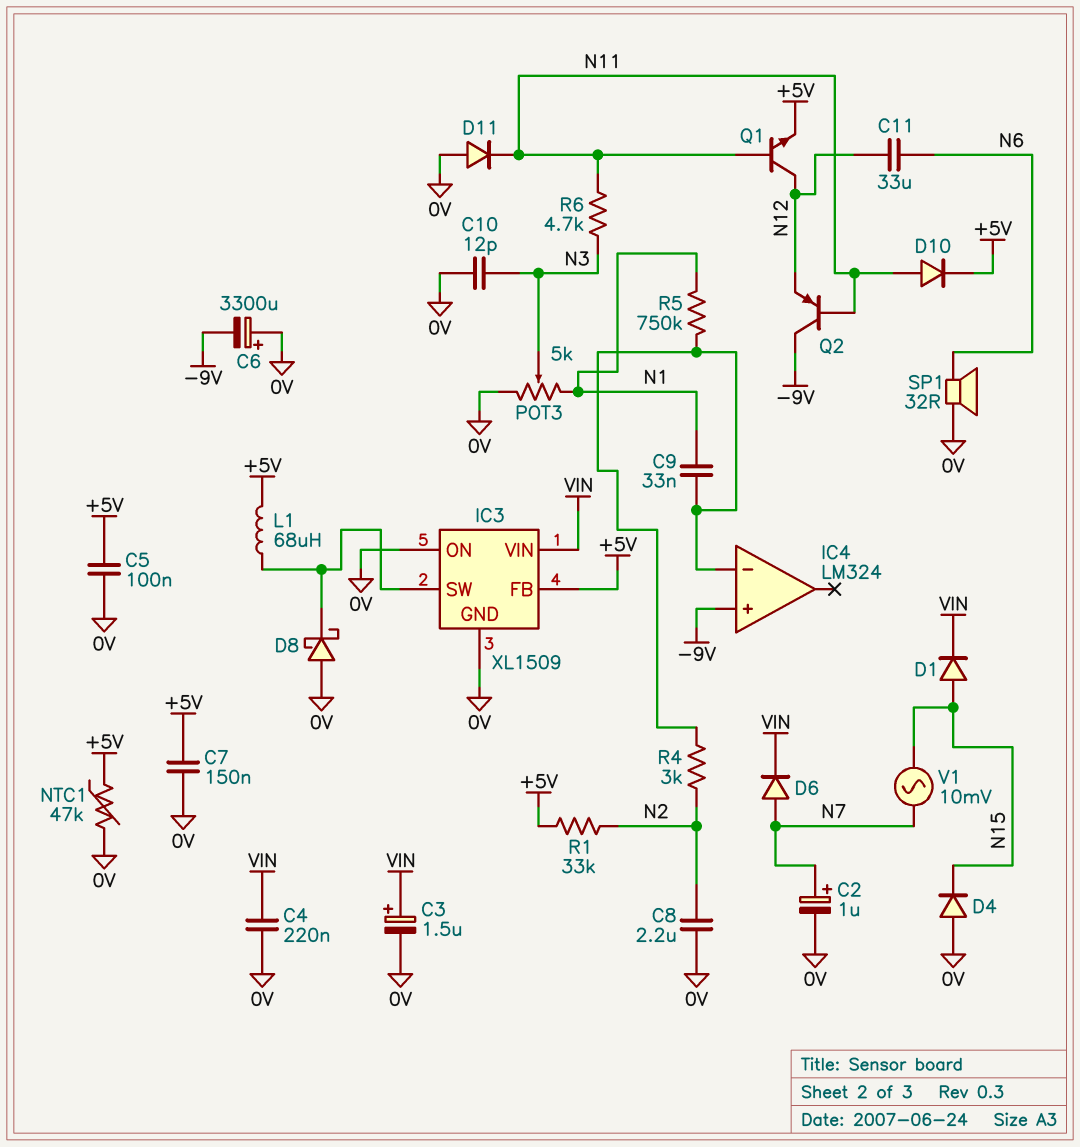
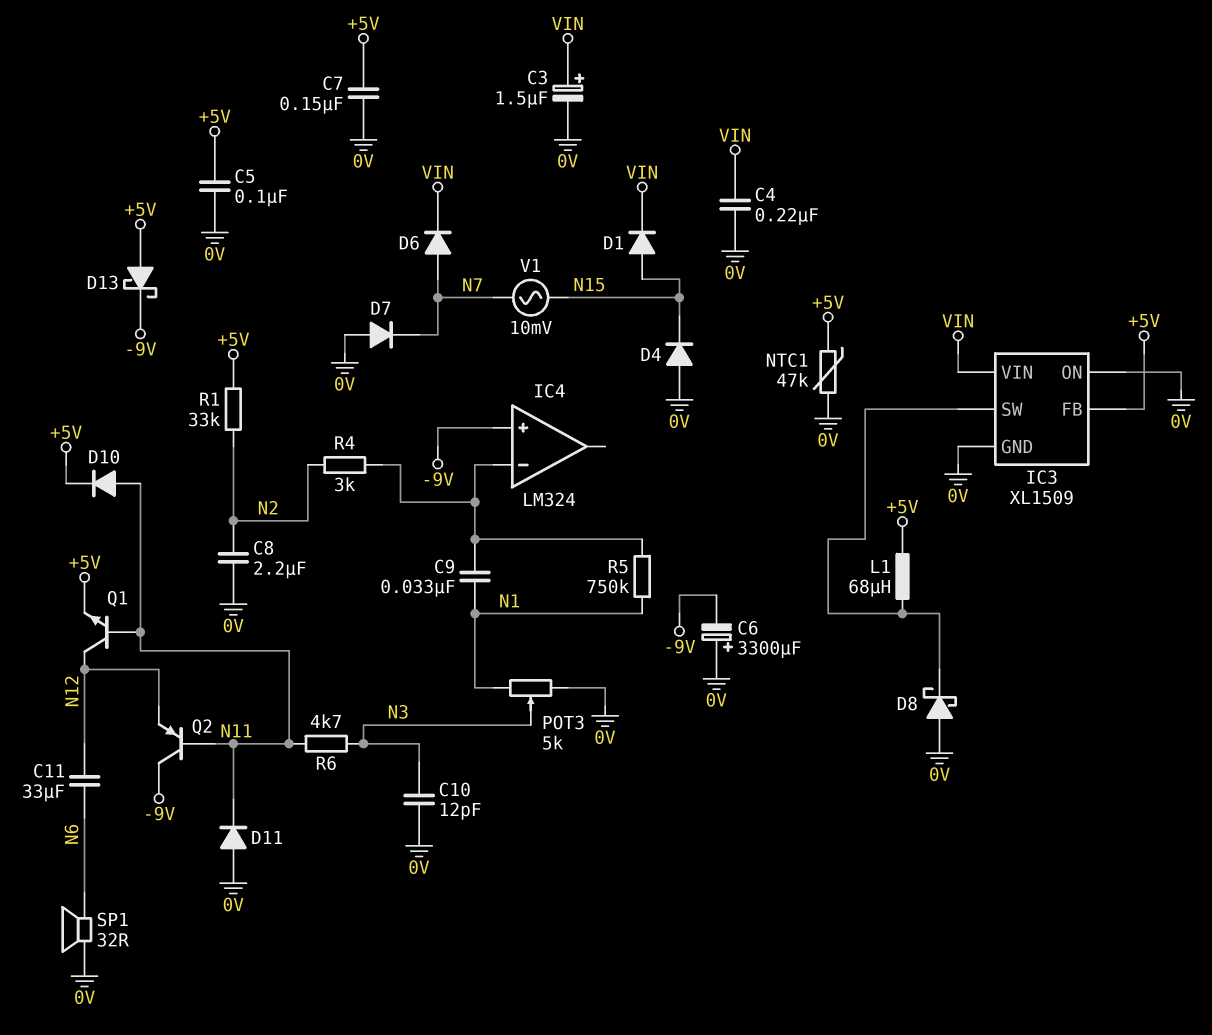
C2: 1uF (plus N7, minus 0V) -> none
D7: none -> diode (A 0V, K N7)
D13: none -> schottky (A +5V, K -9V)

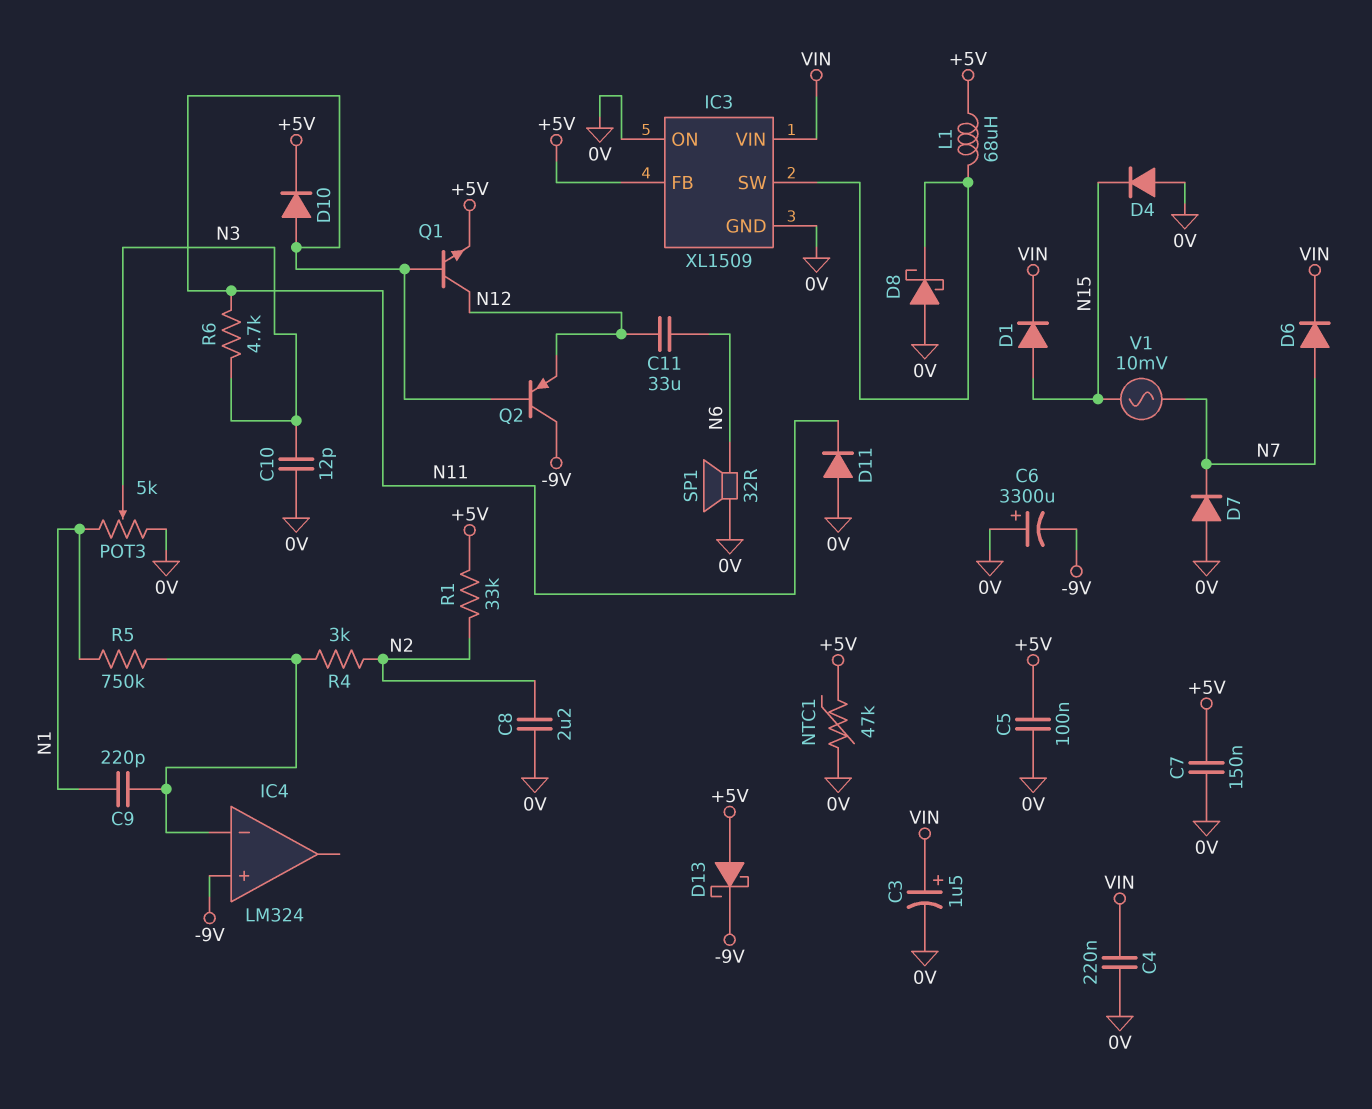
C9: 33nF (IC4/in-, N1) -> 220pF (IC4/in-, N1)

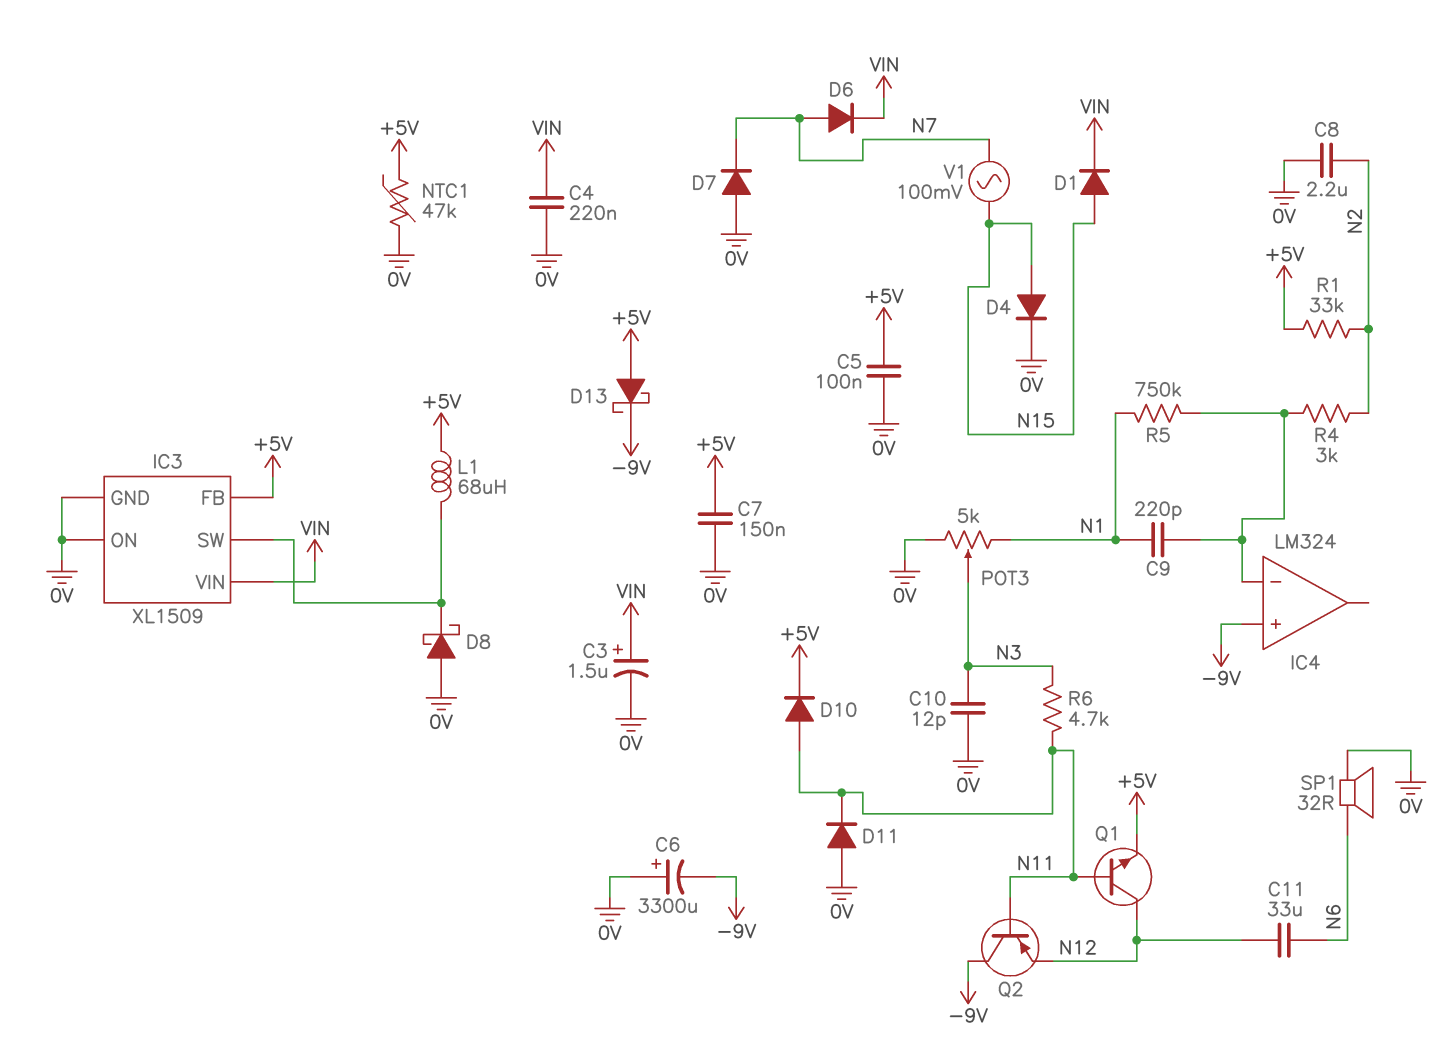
D4: diode (A 0V, K N15) -> diode (A N15, K 0V)
V1: AC 10mV (N7, N15) -> AC 100mV (N7, N15)

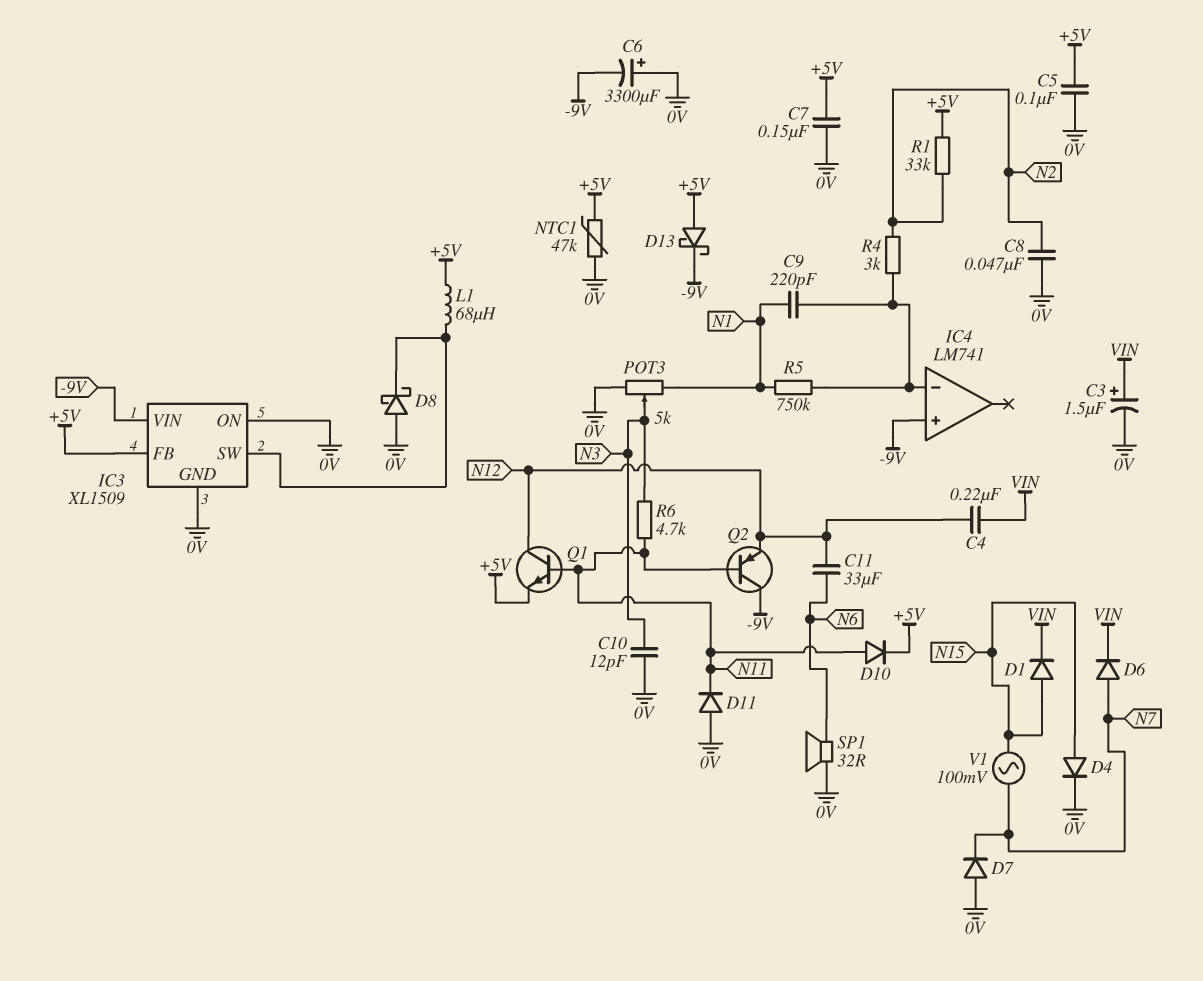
C4: 220nF (0V, VIN) -> 220nF (N12, VIN)
C8: 2.2uF (0V, N2) -> 47nF (0V, N2)
IC3 pin VIN: VIN -> -9V
IC4: LM324 -> LM741

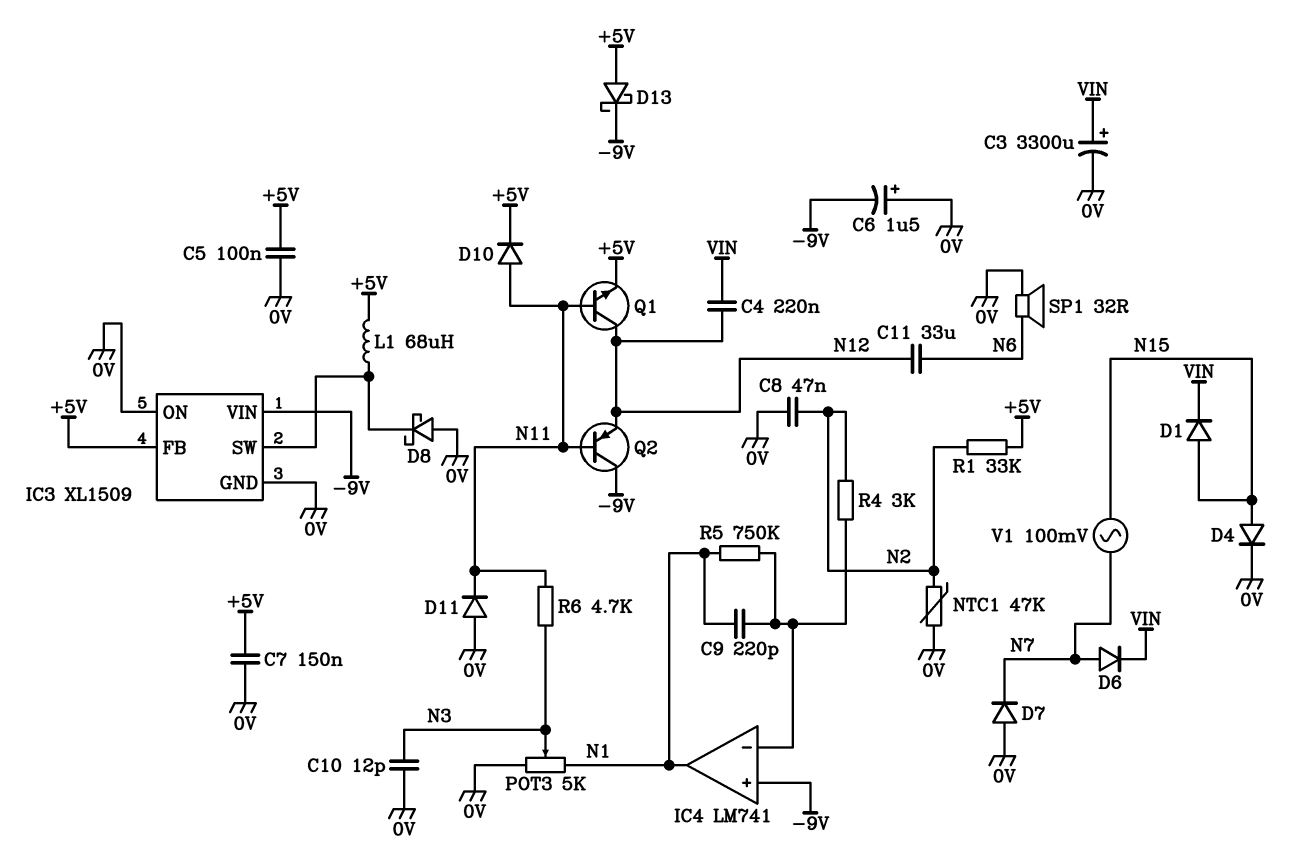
C3: 1.5uF (plus VIN, minus 0V) -> 3300uF (plus VIN, minus 0V)
C6: 3300uF (plus 0V, minus -9V) -> 1.5uF (plus 0V, minus -9V)
IC4 pin out: none -> N1
NTC1: 47k (+5V, 0V) -> 47k (0V, N2)

